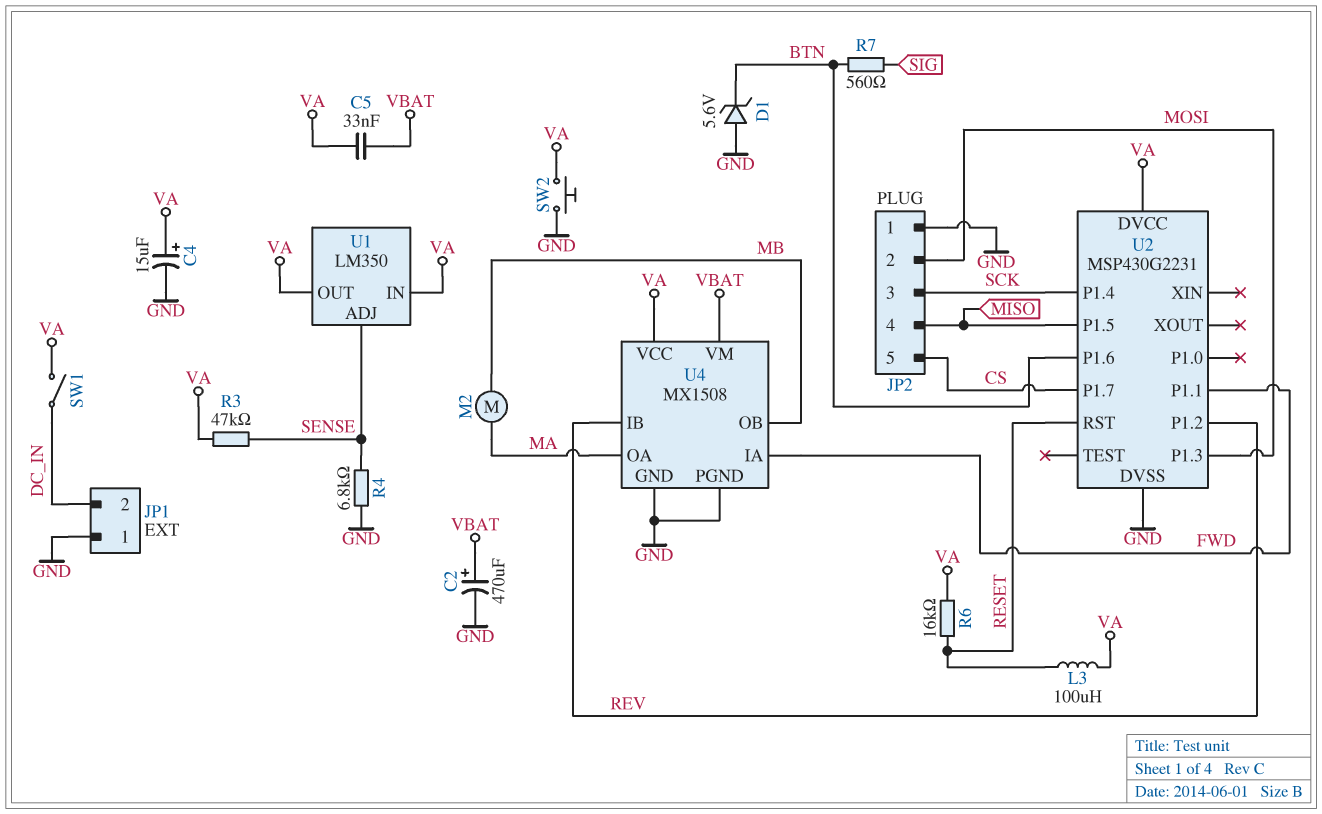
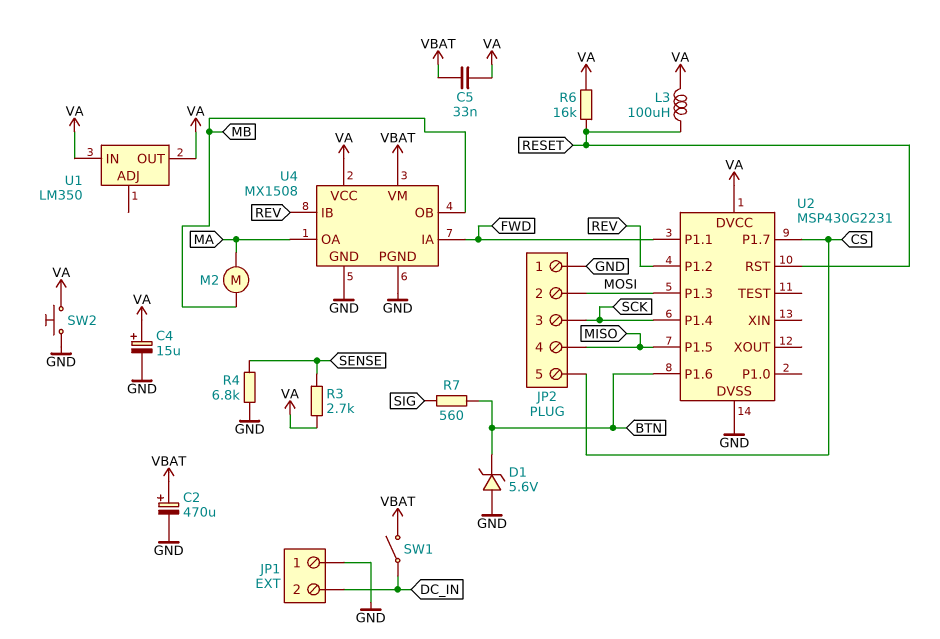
R3: 47k (SENSE, VA) -> 2.7k (SENSE, VA)
SW1: switch (DC_IN, VA) -> switch (DC_IN, VBAT)
U1 pin ADJ: SENSE -> none

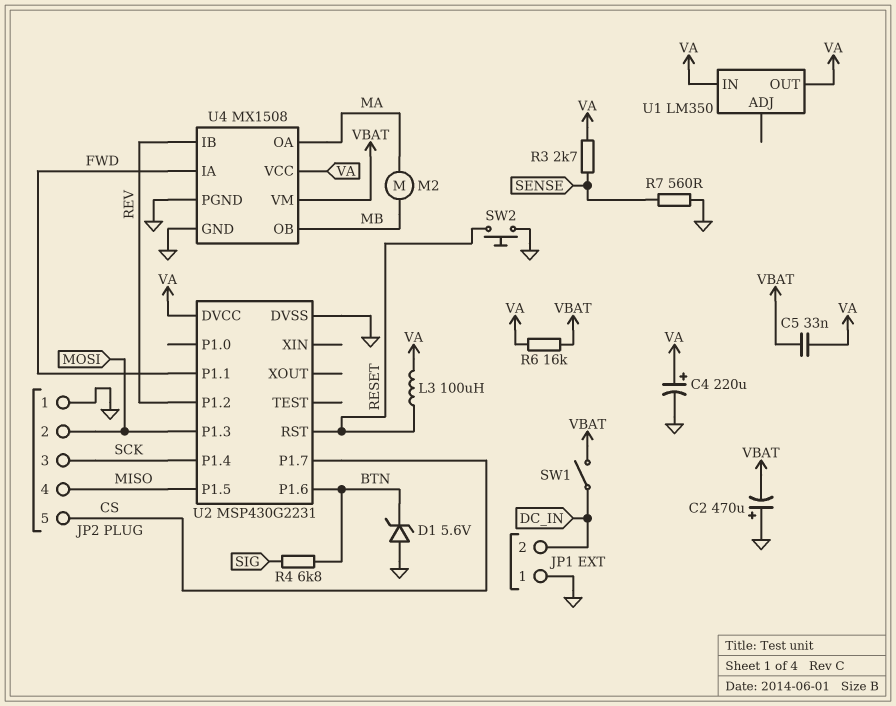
C2: 470uF (plus VBAT, minus GND) -> 470uF (plus GND, minus VBAT)
C4: 15uF (plus VA, minus GND) -> 220uF (plus VA, minus GND)
R4: 6.8k (GND, SENSE) -> 6.8k (BTN, SIG)
R6: 16k (RESET, VA) -> 16k (VA, VBAT)
R7: 560 (BTN, SIG) -> 560 (GND, SENSE)
SW2: button (GND, VA) -> button (GND, RESET)

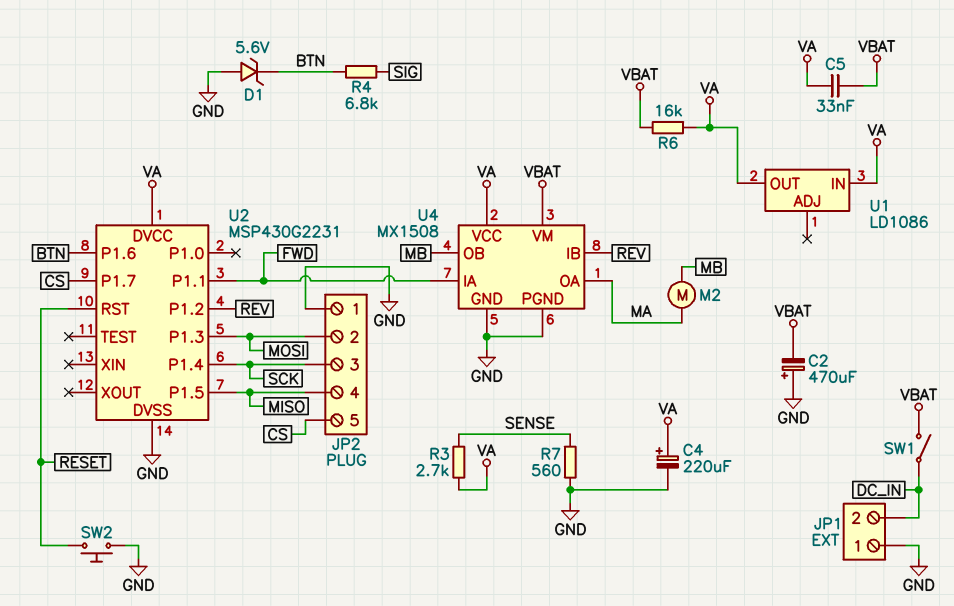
L3: 100uH (RESET, VA) -> none
U1: LM350 -> LD1086

